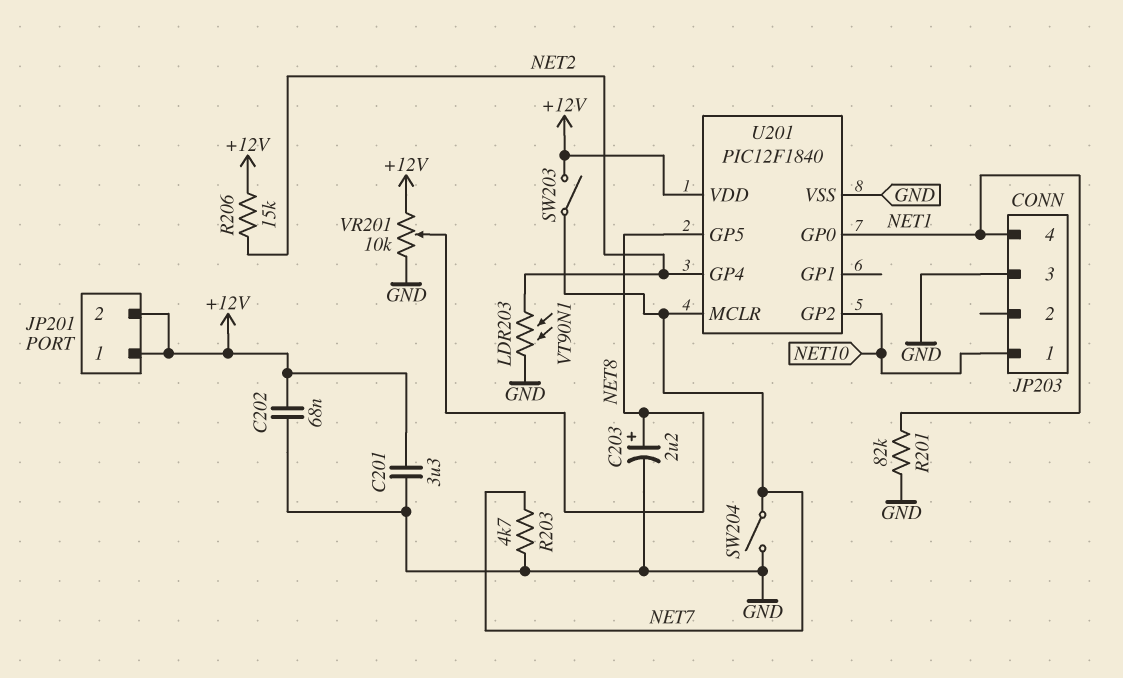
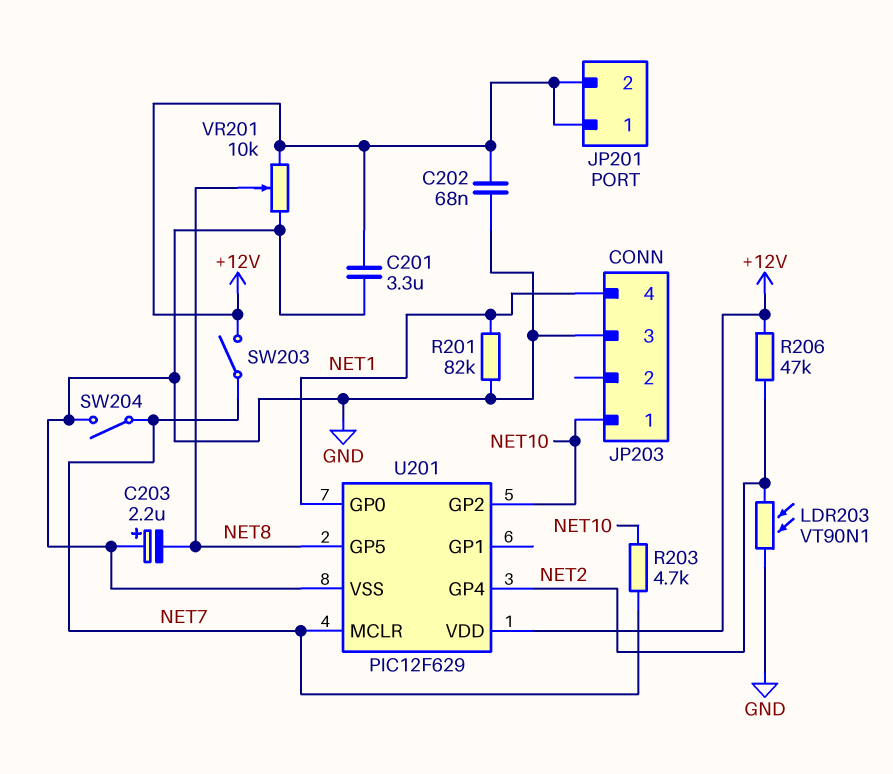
C203: 2.2uF (plus NET8, minus GND) -> 2.2uF (plus GND, minus NET8)
R203: 4.7k (GND, NET7) -> 4.7k (NET7, NET10)
R206: 15k (+12V, NET2) -> 47k (+12V, NET2)
U201: PIC12F1840 -> PIC12F629

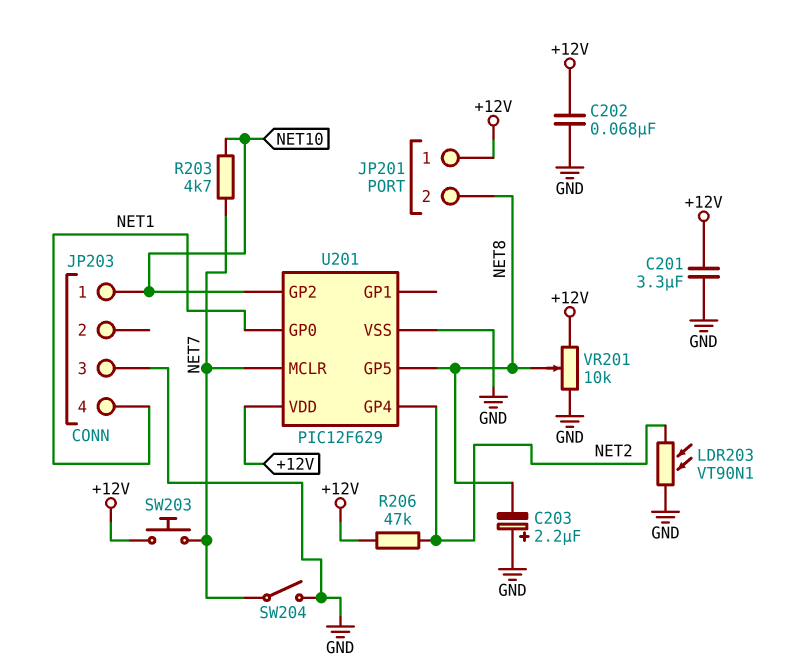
JP201 pin 2: +12V -> NET8
R201: 82k (GND, NET1) -> none
SW203: switch (+12V, NET7) -> button (+12V, NET7)

